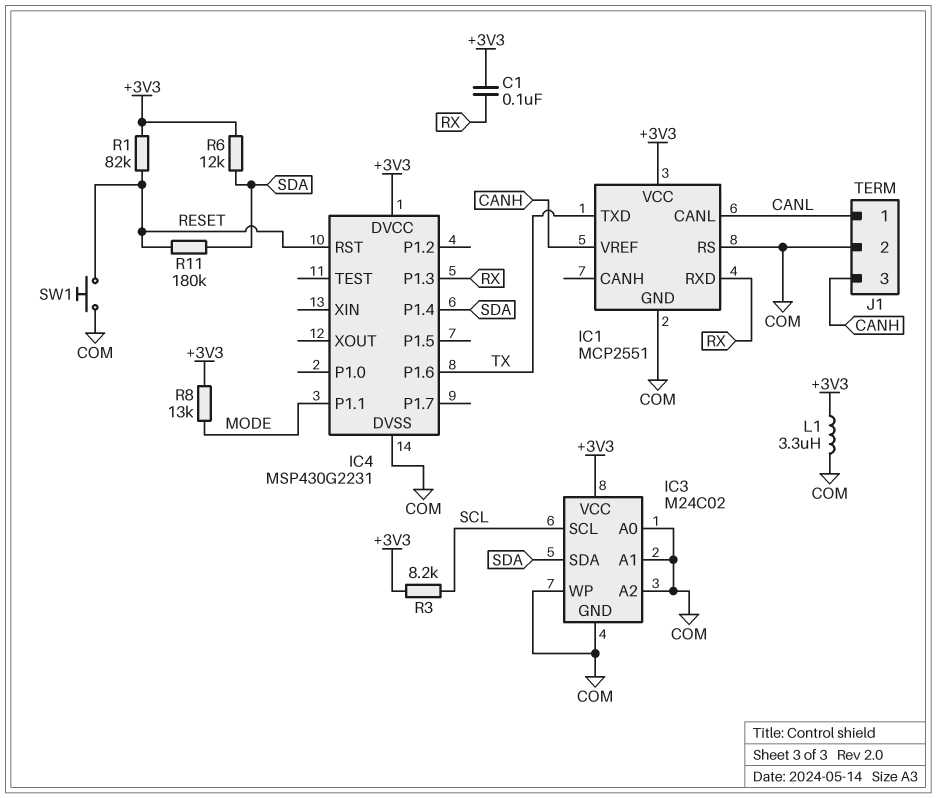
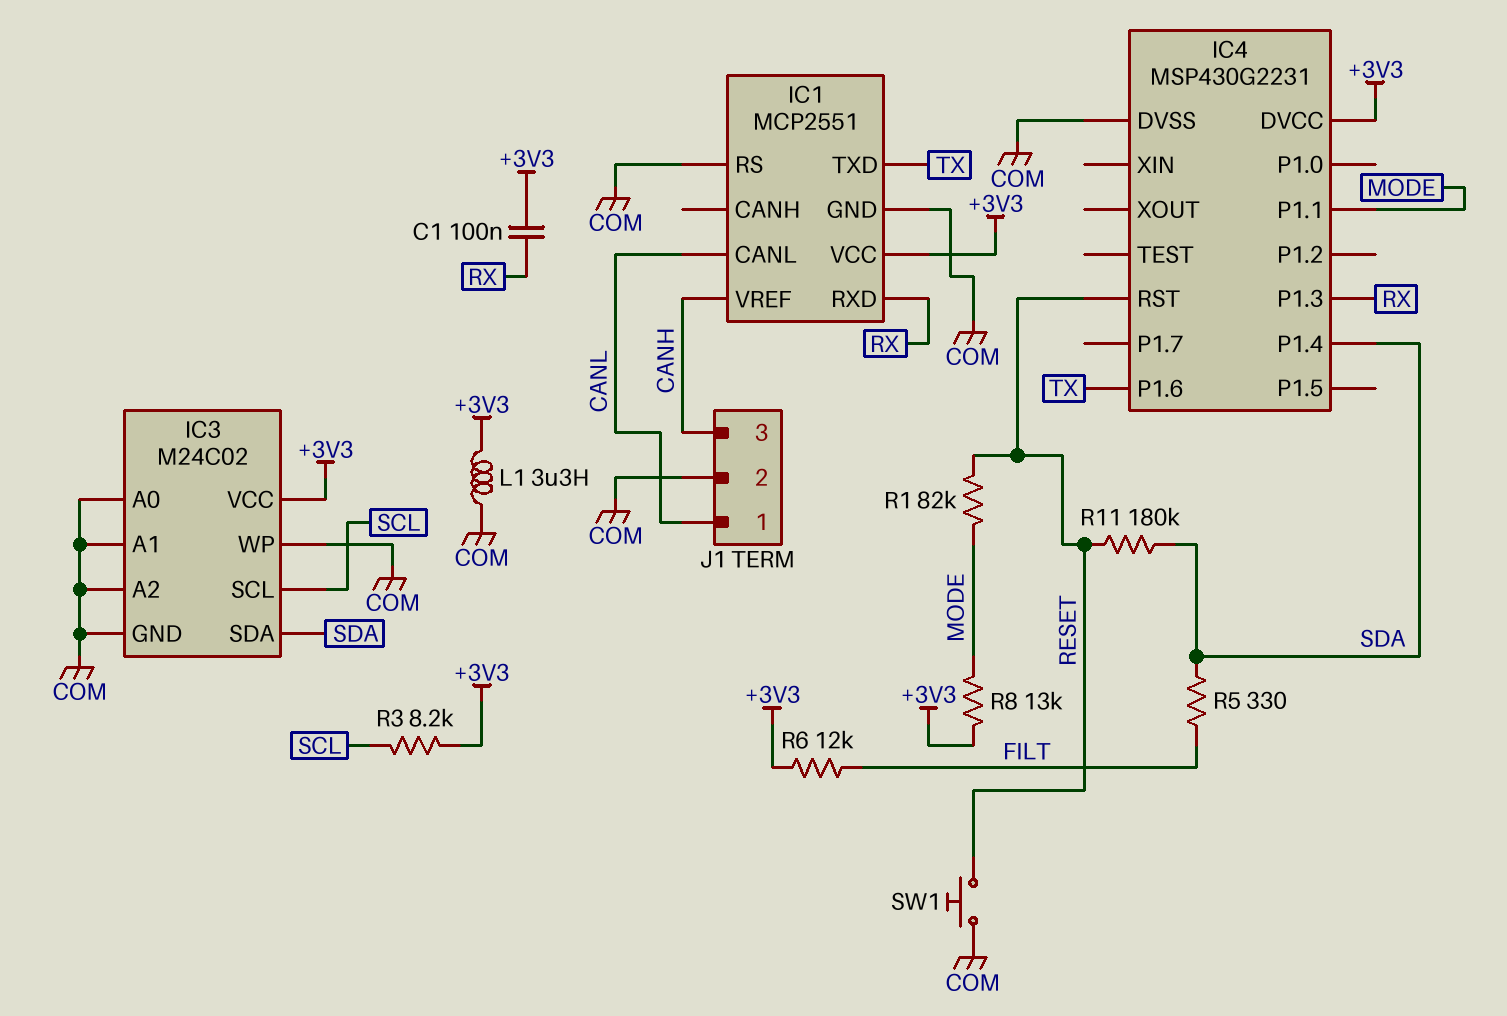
R1: 82k (+3V3, RESET) -> 82k (MODE, RESET)
R5: none -> 330 (FILT, SDA)
R6: 12k (+3V3, SDA) -> 12k (+3V3, FILT)

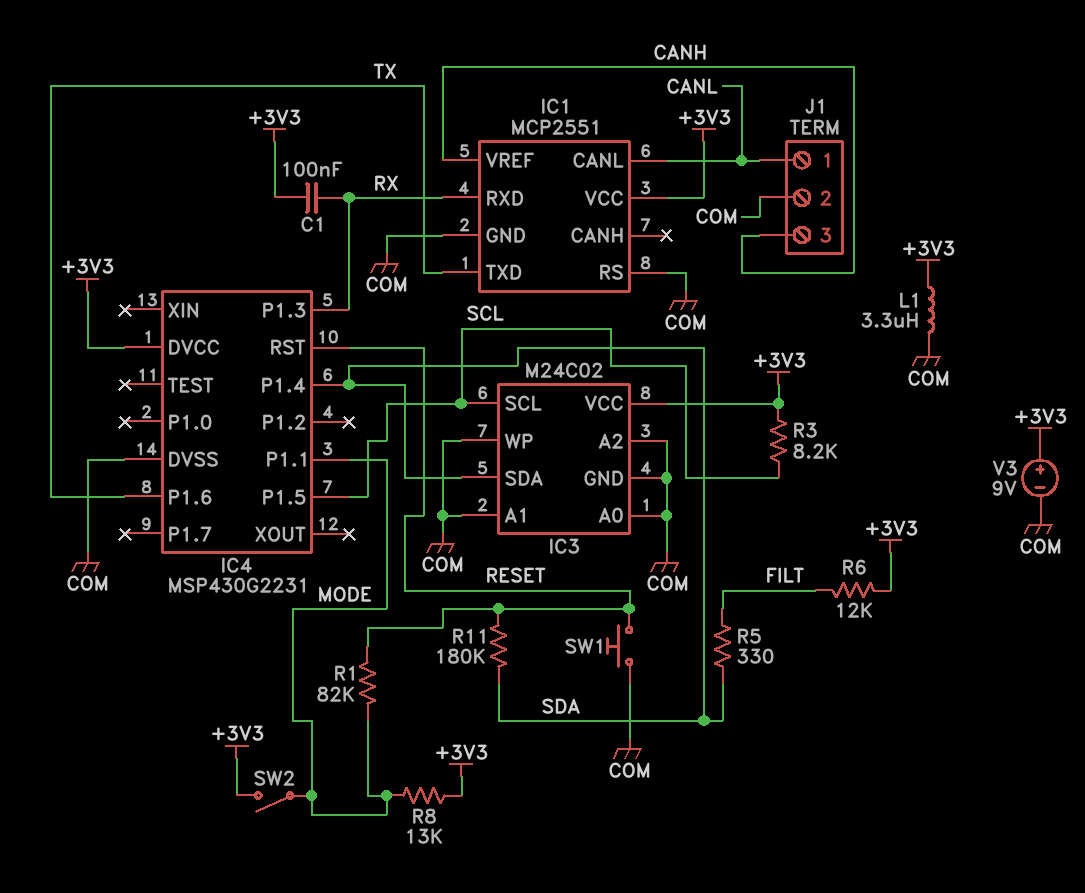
IC4 pin P1.5: none -> SCL
SW2: none -> switch (+3V3, MODE)
V3: none -> 9V (plus +3V3, minus COM)

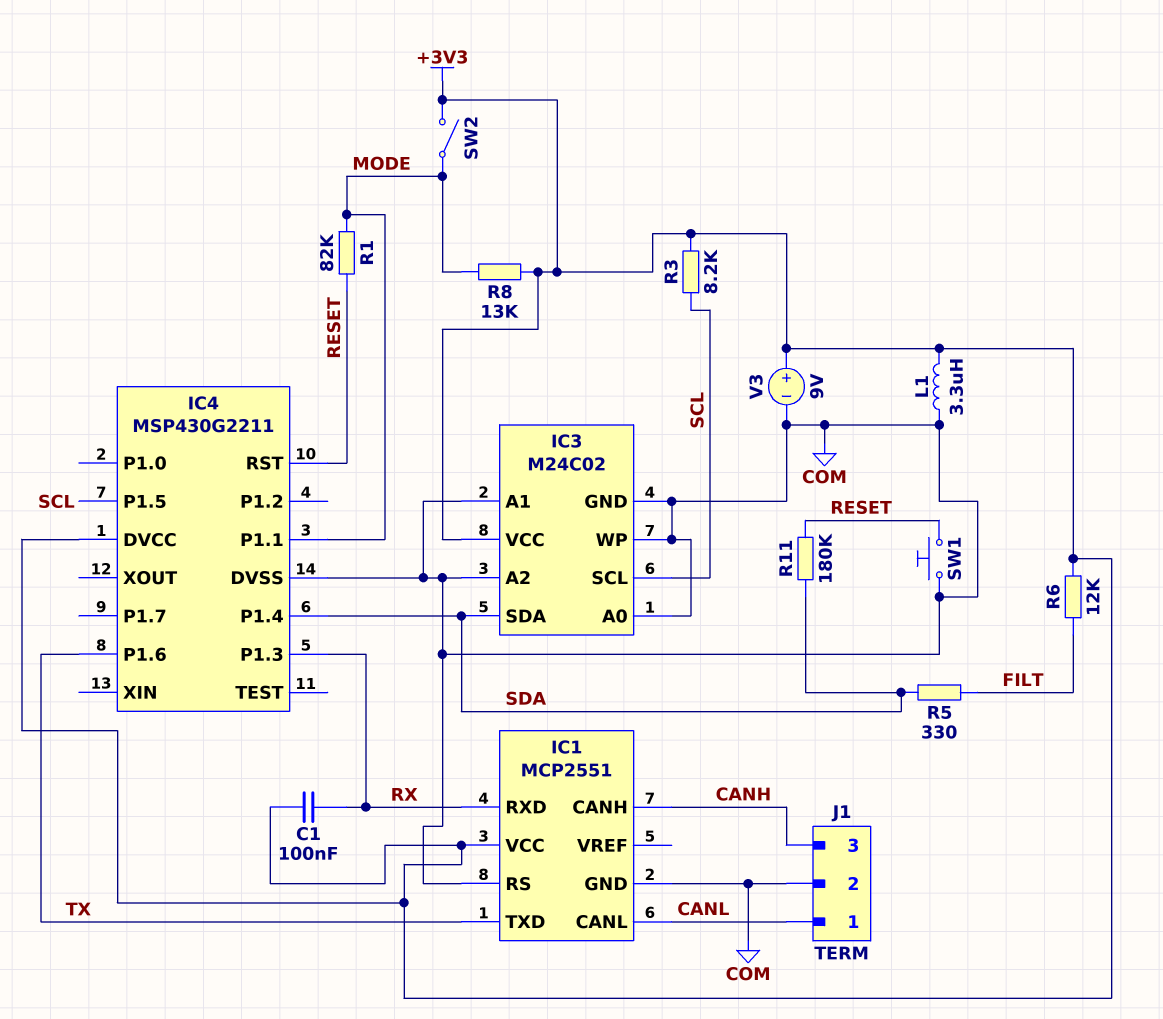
IC1 pin CANH: none -> CANH
IC1 pin VREF: CANH -> none
IC4: MSP430G2231 -> MSP430G2211

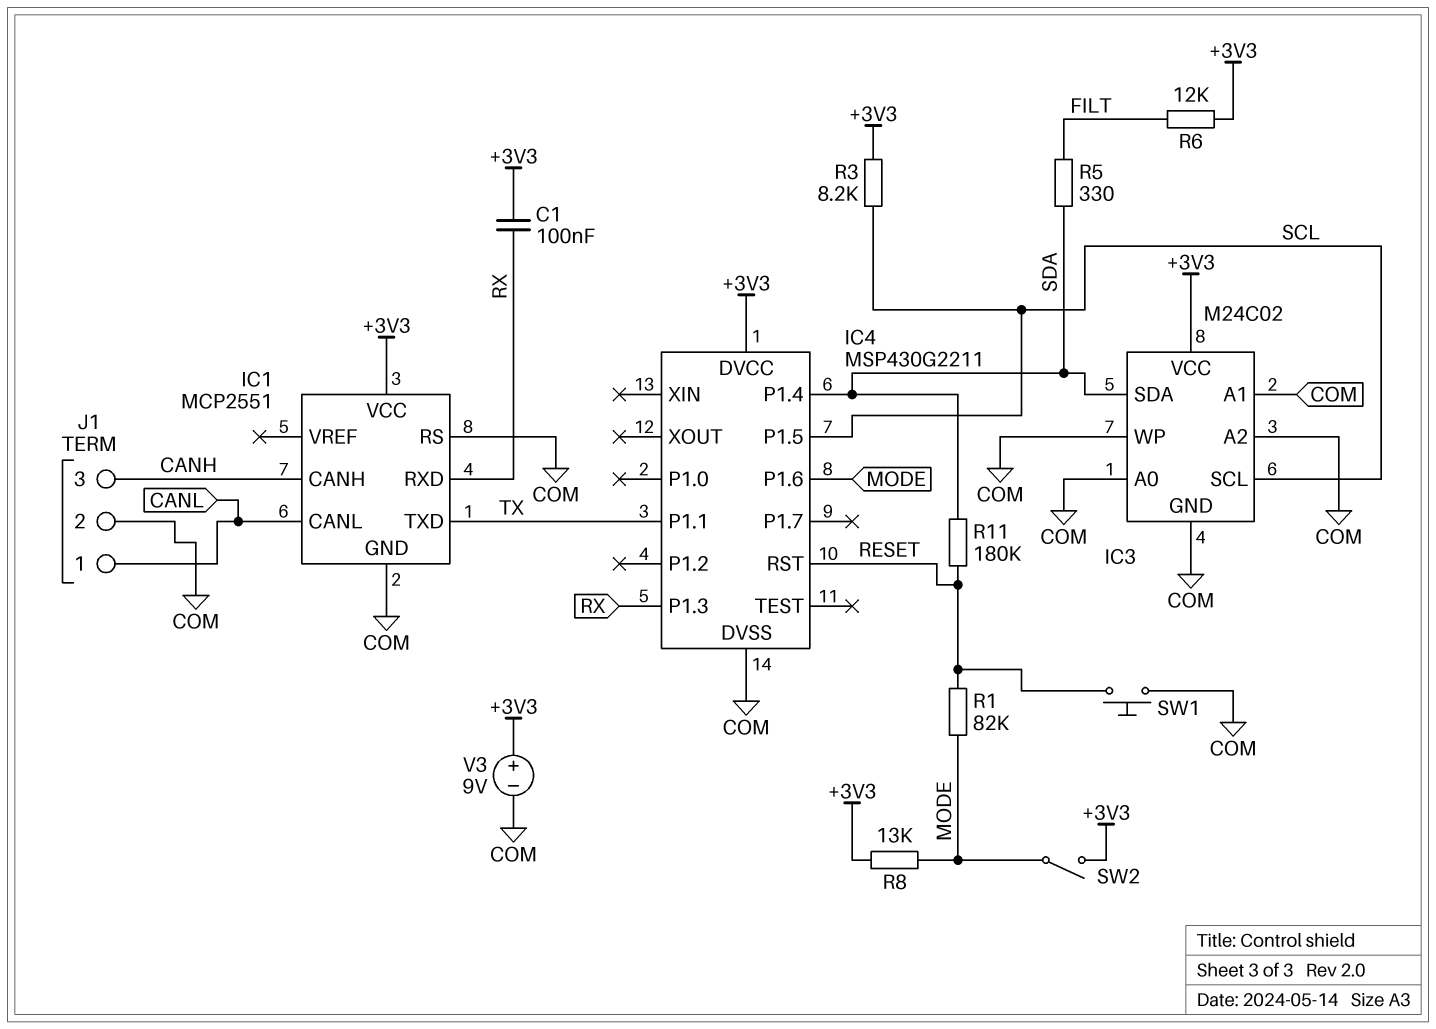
IC4 pin P1.1: MODE -> TX
IC4 pin P1.6: TX -> MODE
L1: 3.3uH (+3V3, COM) -> none

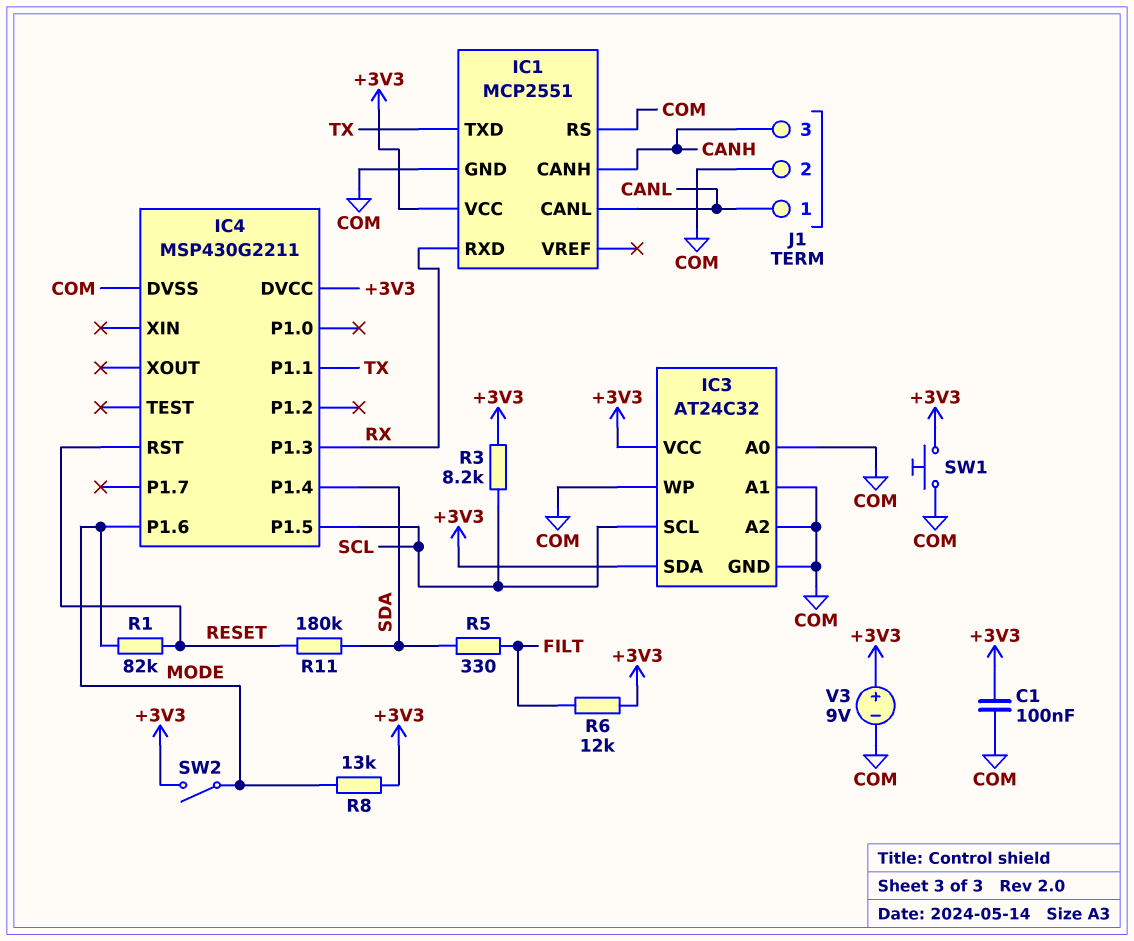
C1: 100nF (+3V3, RX) -> 100nF (+3V3, COM)
IC3: M24C02 -> AT24C32
IC3 pin SDA: SDA -> +3V3
SW1: button (COM, RESET) -> button (+3V3, COM)

